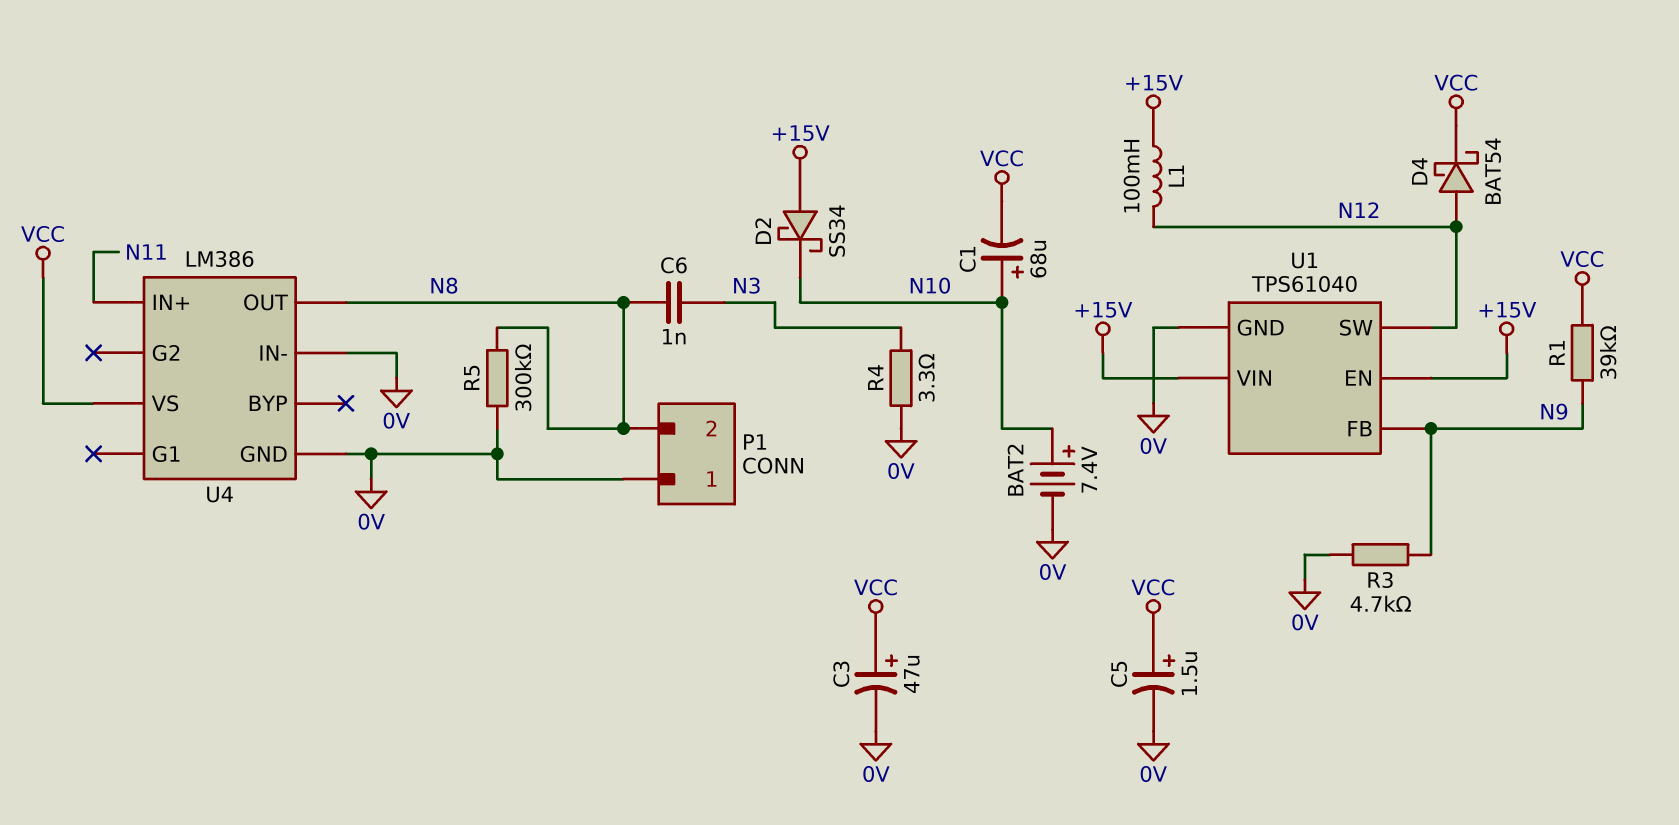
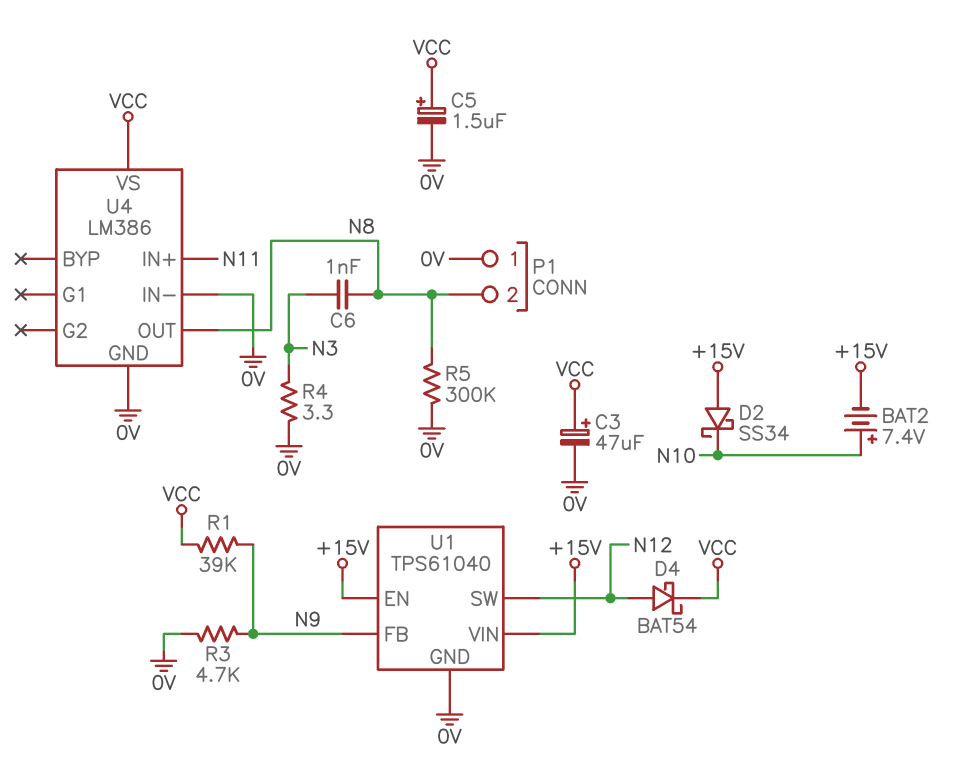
BAT2: 7.4V (plus N10, minus 0V) -> 7.4V (plus N10, minus +15V)
C1: 68uF (plus N10, minus VCC) -> none
L1: 100mH (+15V, N12) -> none

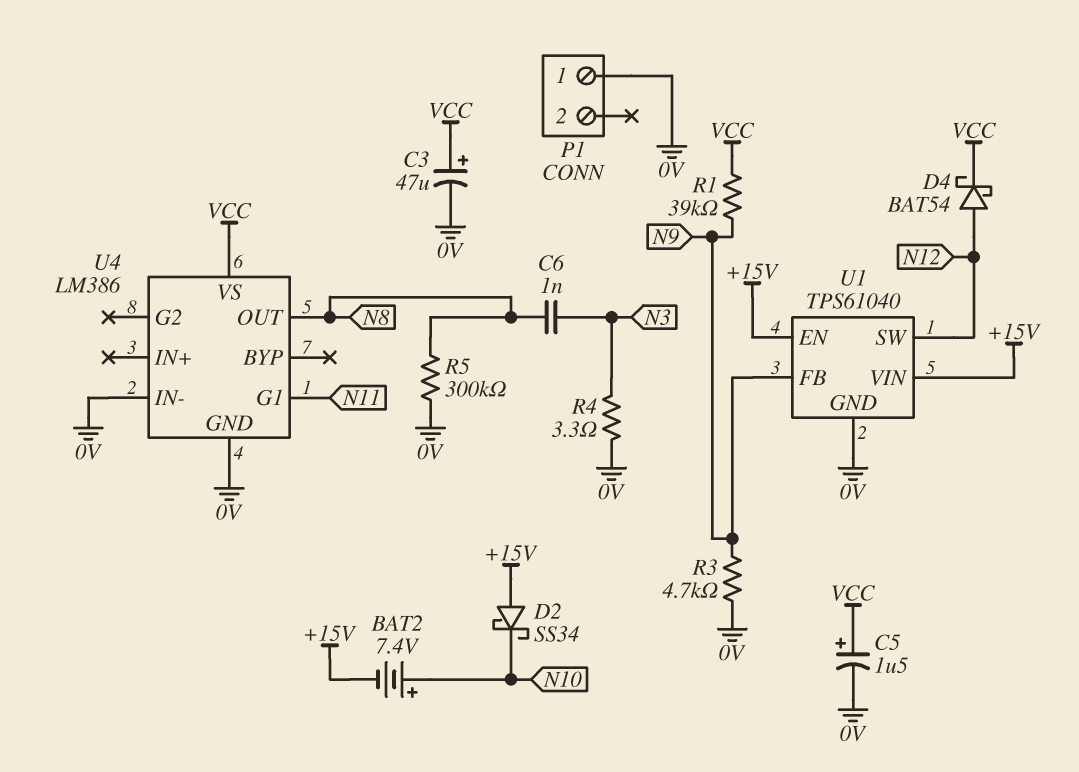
P1 pin 2: N8 -> none
U4 pin G1: none -> N11
U4 pin IN+: N11 -> none

